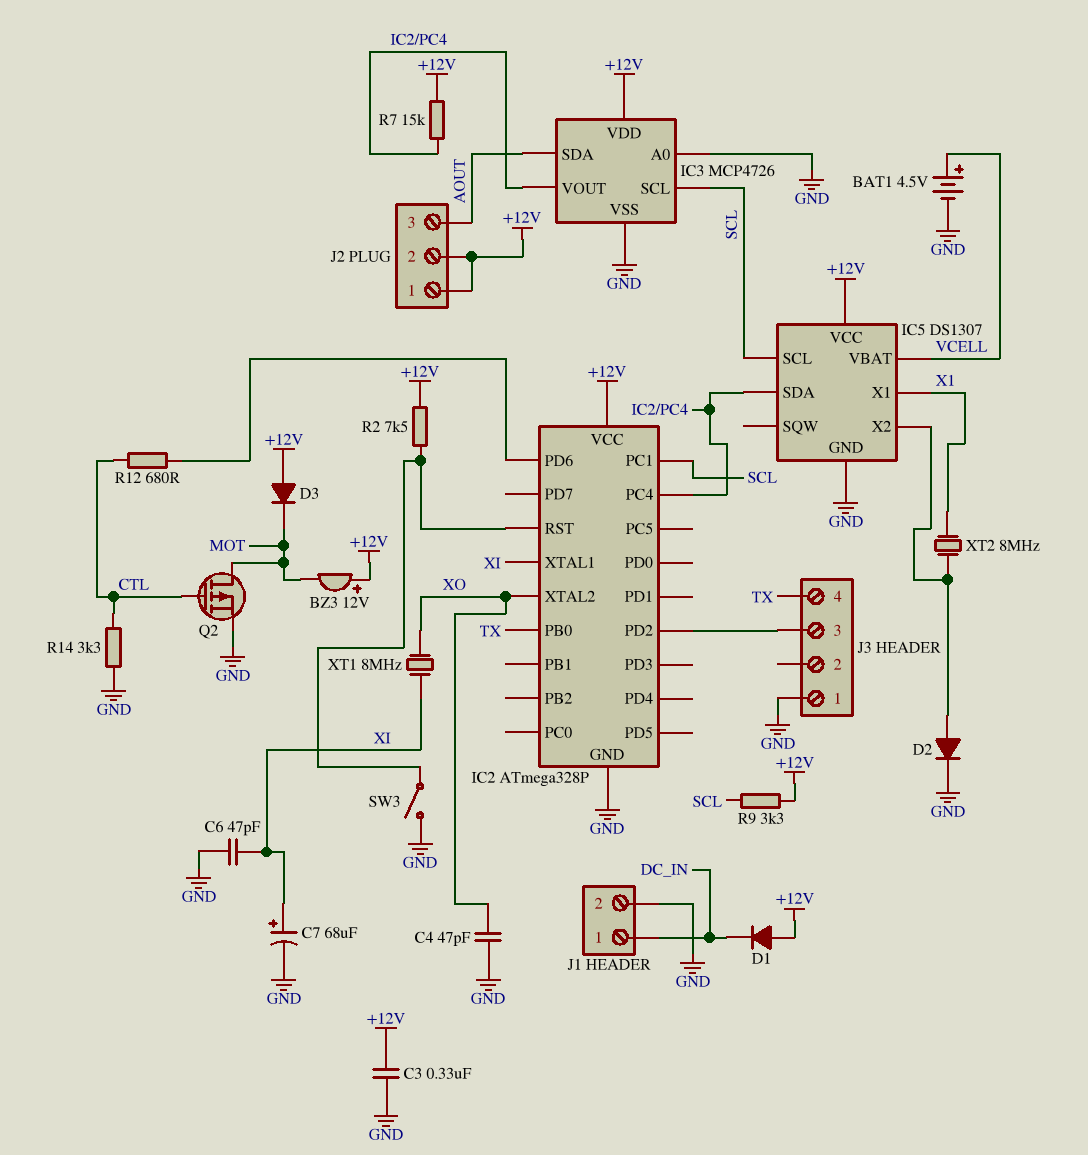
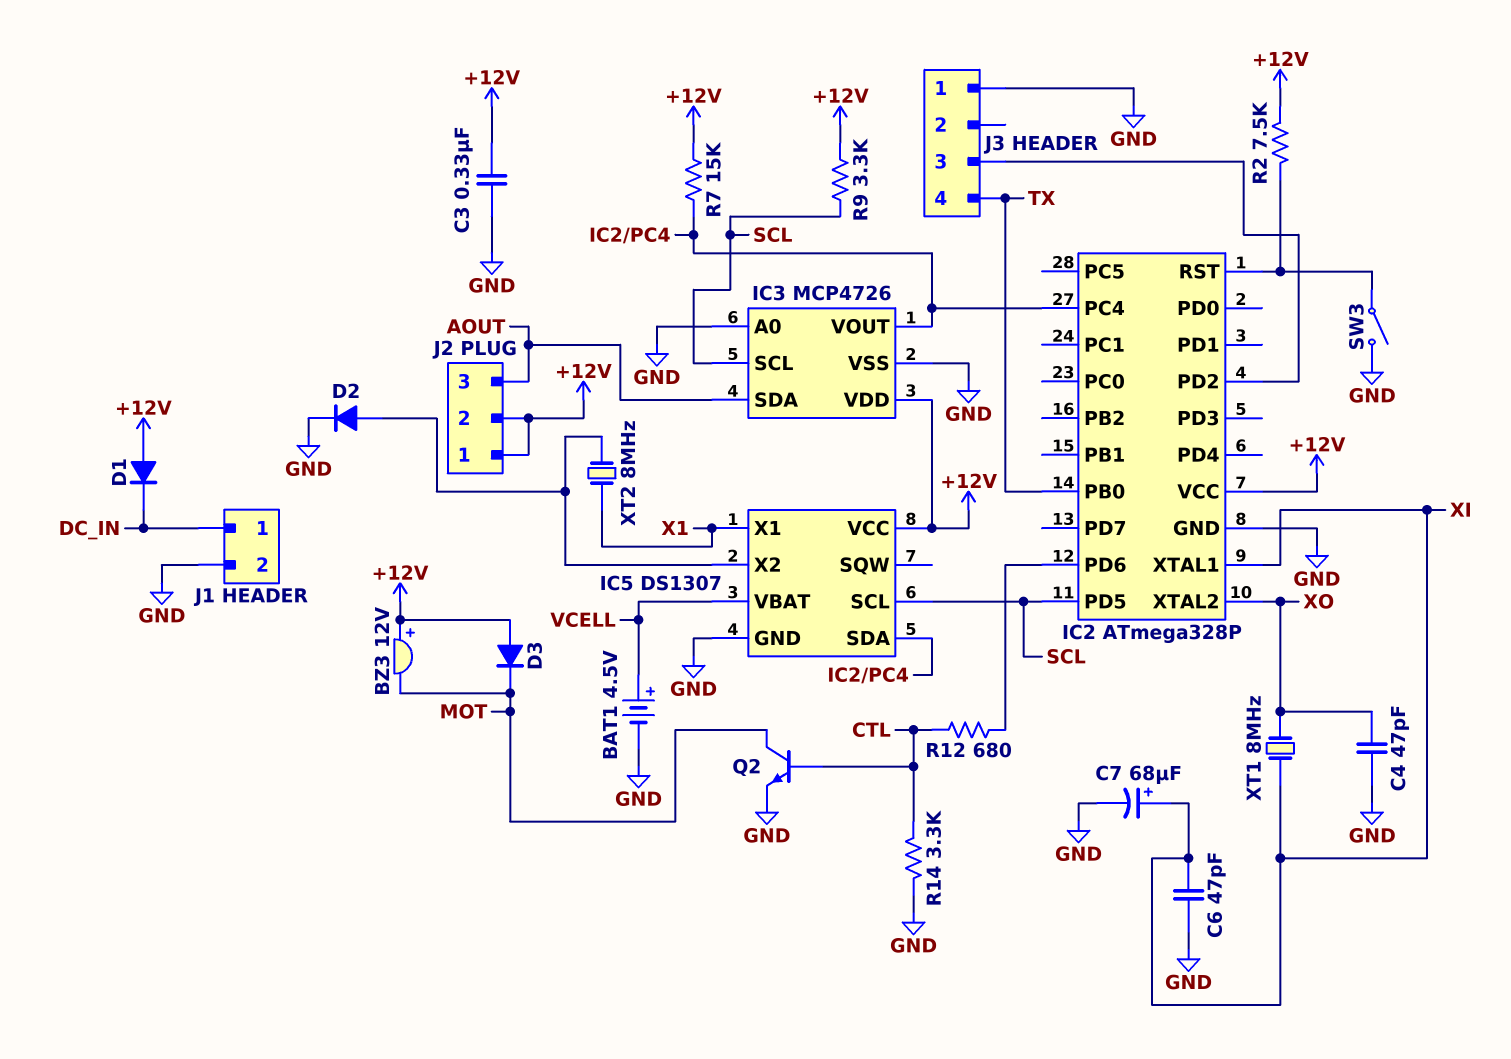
IC2 pin PC1: SCL -> none
IC2 pin PD5: none -> SCL
Q2: PMOS (G CTL, D MOT, S GND) -> NPN (B CTL, C MOT, E GND)

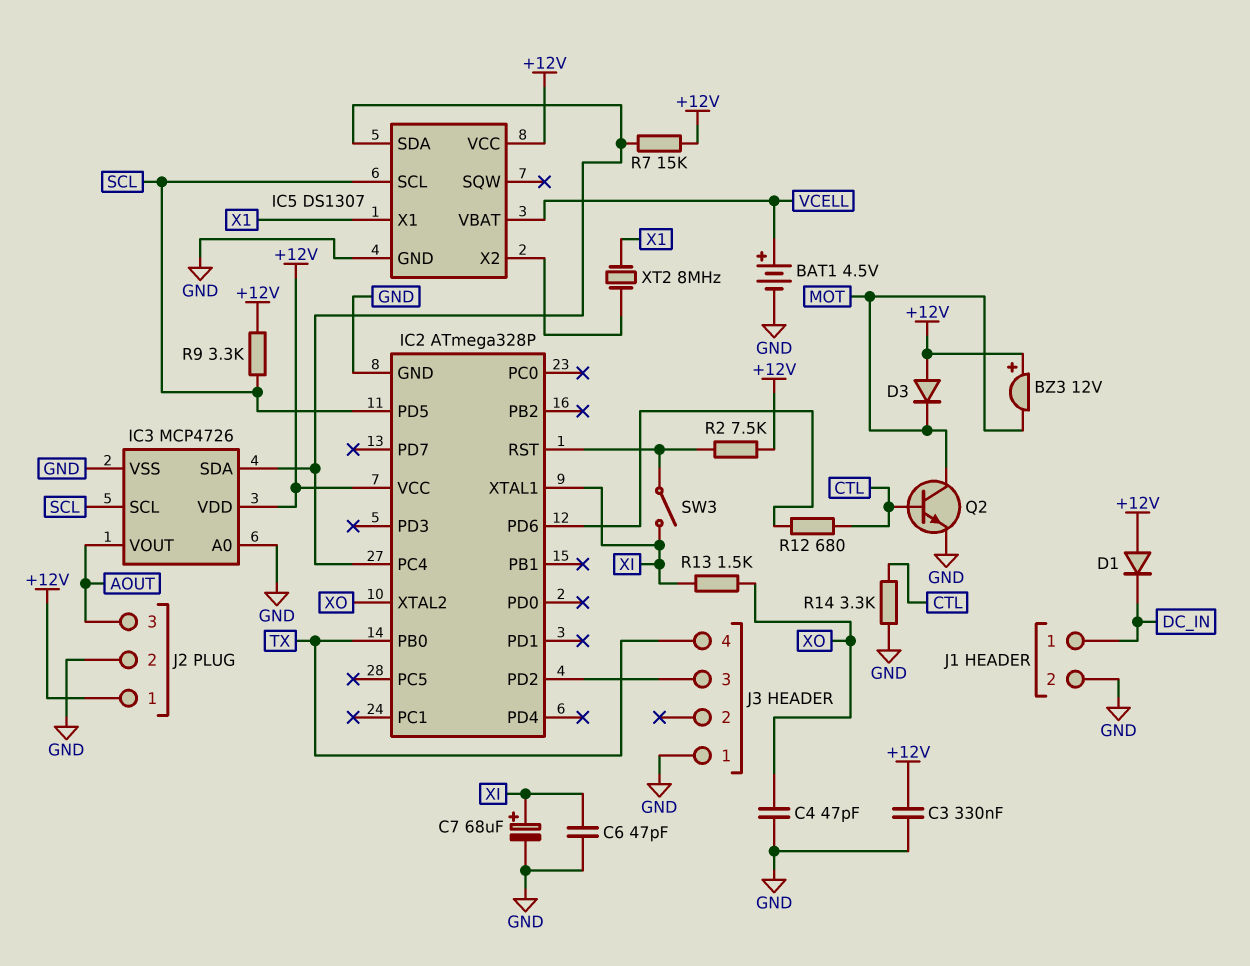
D2: diode (A IC5/X2, K GND) -> none
IC3 pin SDA: AOUT -> IC2/PC4
IC3 pin VOUT: IC2/PC4 -> AOUT
J2 pin 2: +12V -> GND
R13: none -> 1.5k (XI, XO)
SW3: switch (GND, IC2/RST) -> switch (IC2/RST, XI)
XT1: 8MHz (XI, XO) -> none

